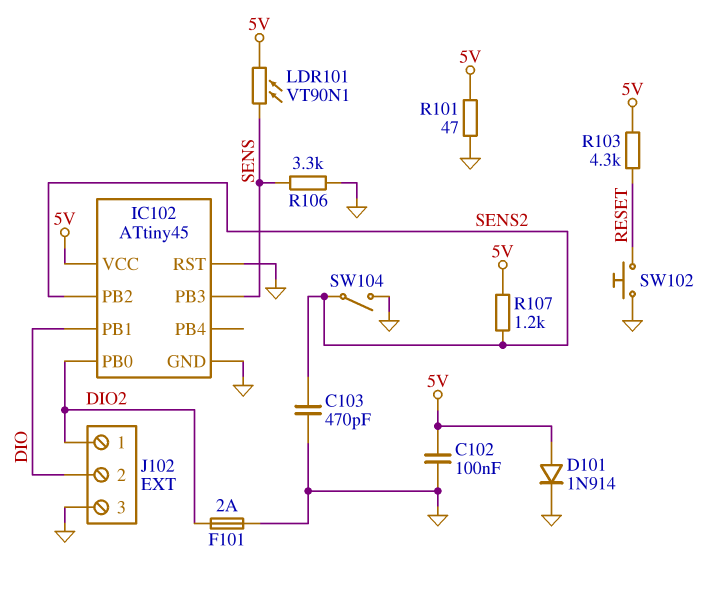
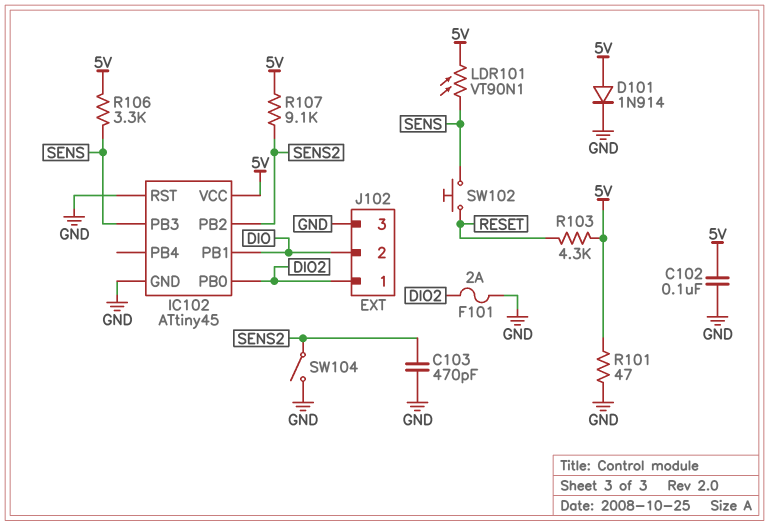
R106: 3.3k (GND, SENS) -> 3.3k (5V, SENS)
R107: 1.2k (5V, SENS2) -> 9.1k (5V, SENS2)
SW102: button (GND, RESET) -> button (RESET, SENS)

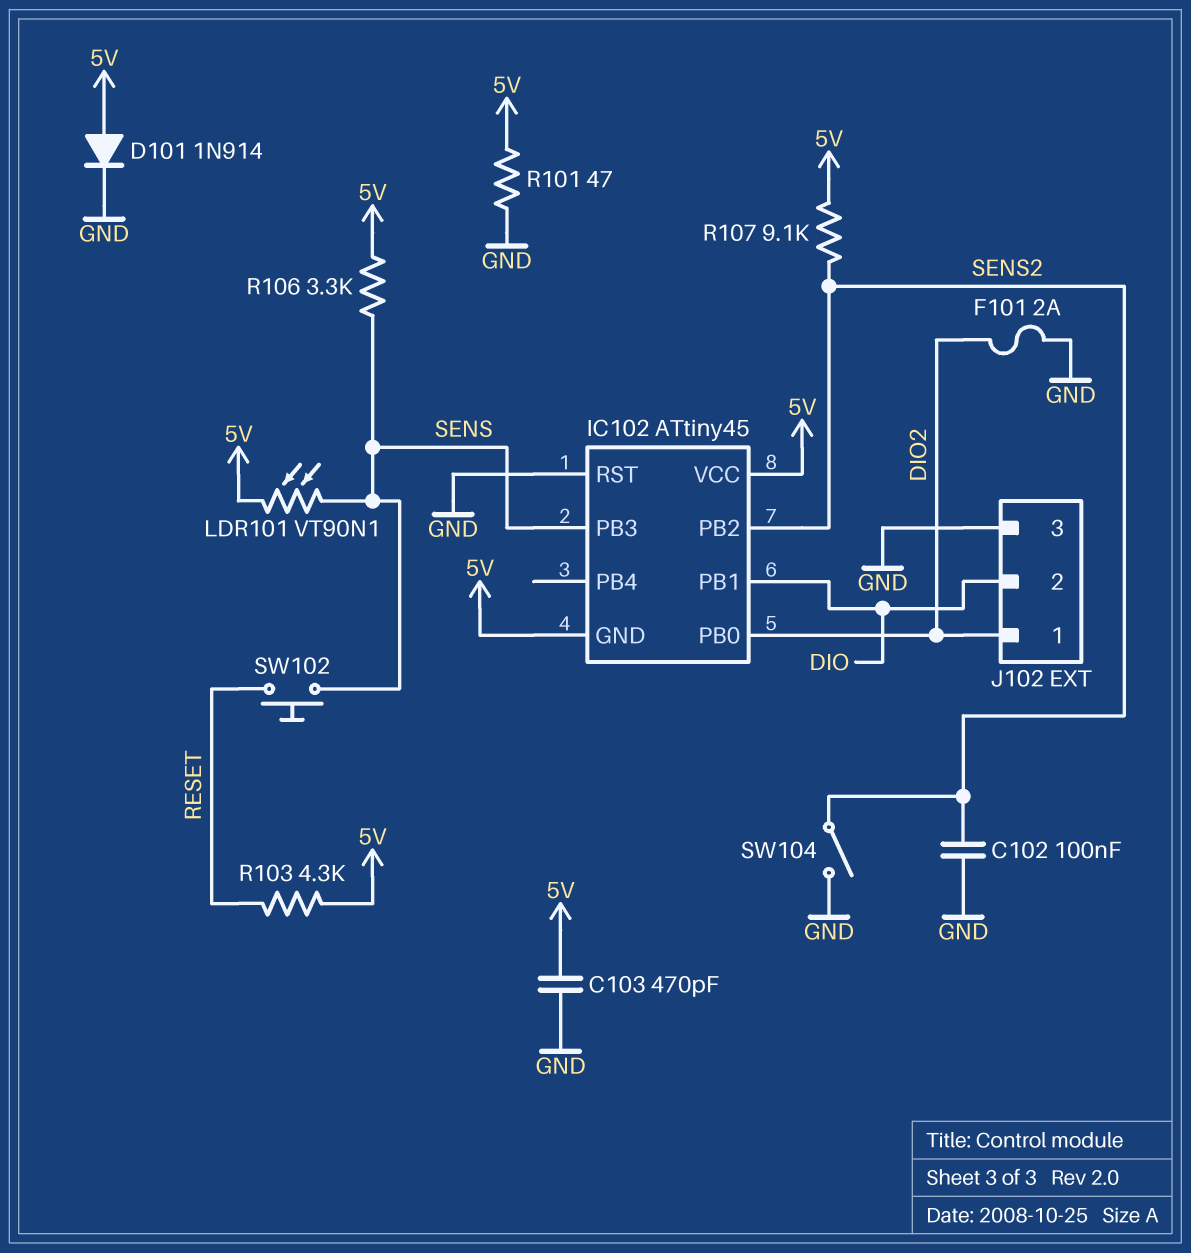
C102: 100nF (5V, GND) -> 100nF (GND, SENS2)
C103: 470pF (GND, SENS2) -> 470pF (5V, GND)
IC102 pin GND: GND -> 5V

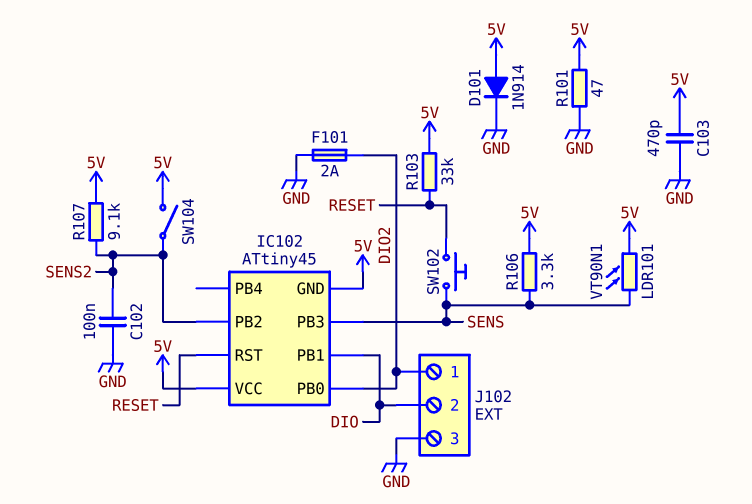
IC102 pin RST: GND -> RESET
R103: 4.3k (5V, RESET) -> 33k (5V, RESET)
SW104: switch (GND, SENS2) -> switch (5V, SENS2)

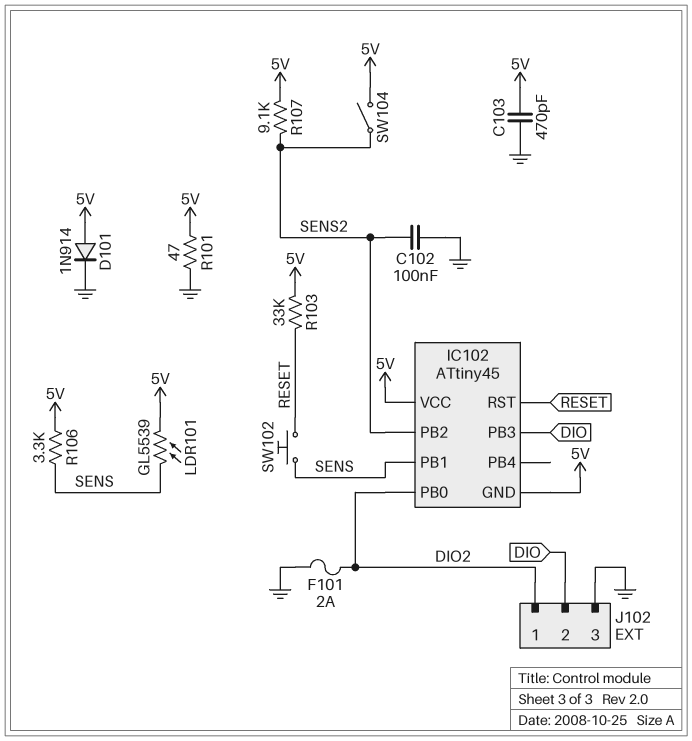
IC102 pin PB1: DIO -> SENS
IC102 pin PB3: SENS -> DIO
LDR101: VT90N1 (5V, SENS) -> GL5539 (5V, SENS)

